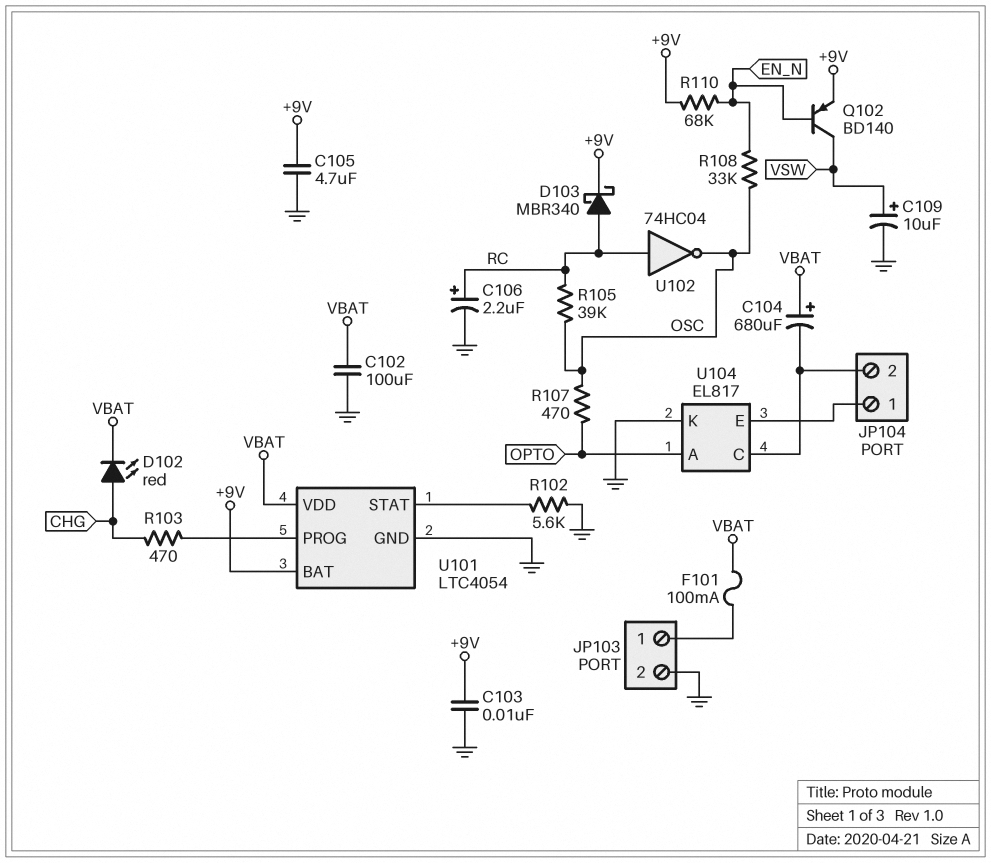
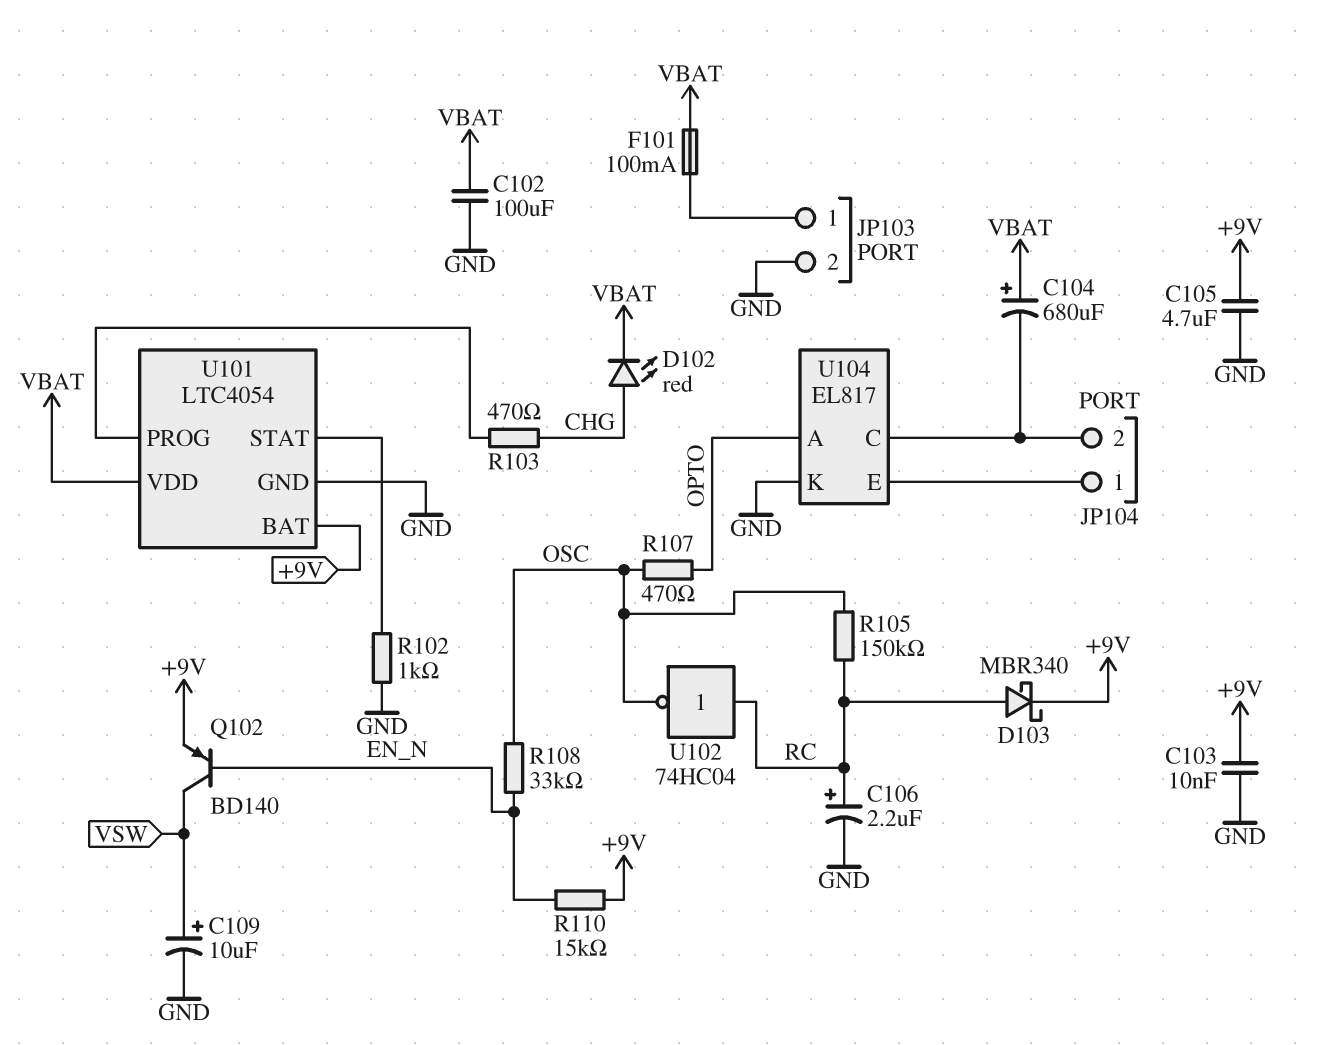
R102: 5.6k (GND, U101/STAT) -> 1k (GND, U101/STAT)
R105: 39k (OSC, RC) -> 150k (OSC, RC)
R110: 68k (+9V, EN_N) -> 15k (+9V, EN_N)

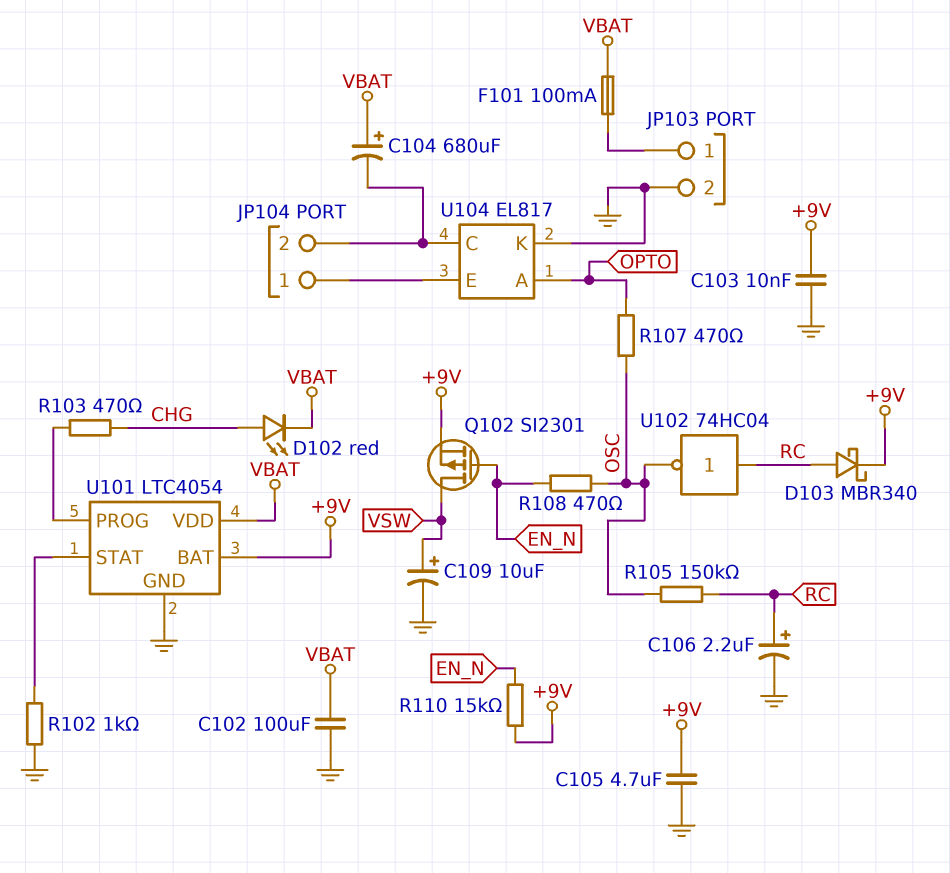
Q102: PNP BD140 (B EN_N, C VSW, E +9V) -> PMOS SI2301 (G EN_N, D VSW, S +9V)
R108: 33k (EN_N, OSC) -> 470 (EN_N, OSC)

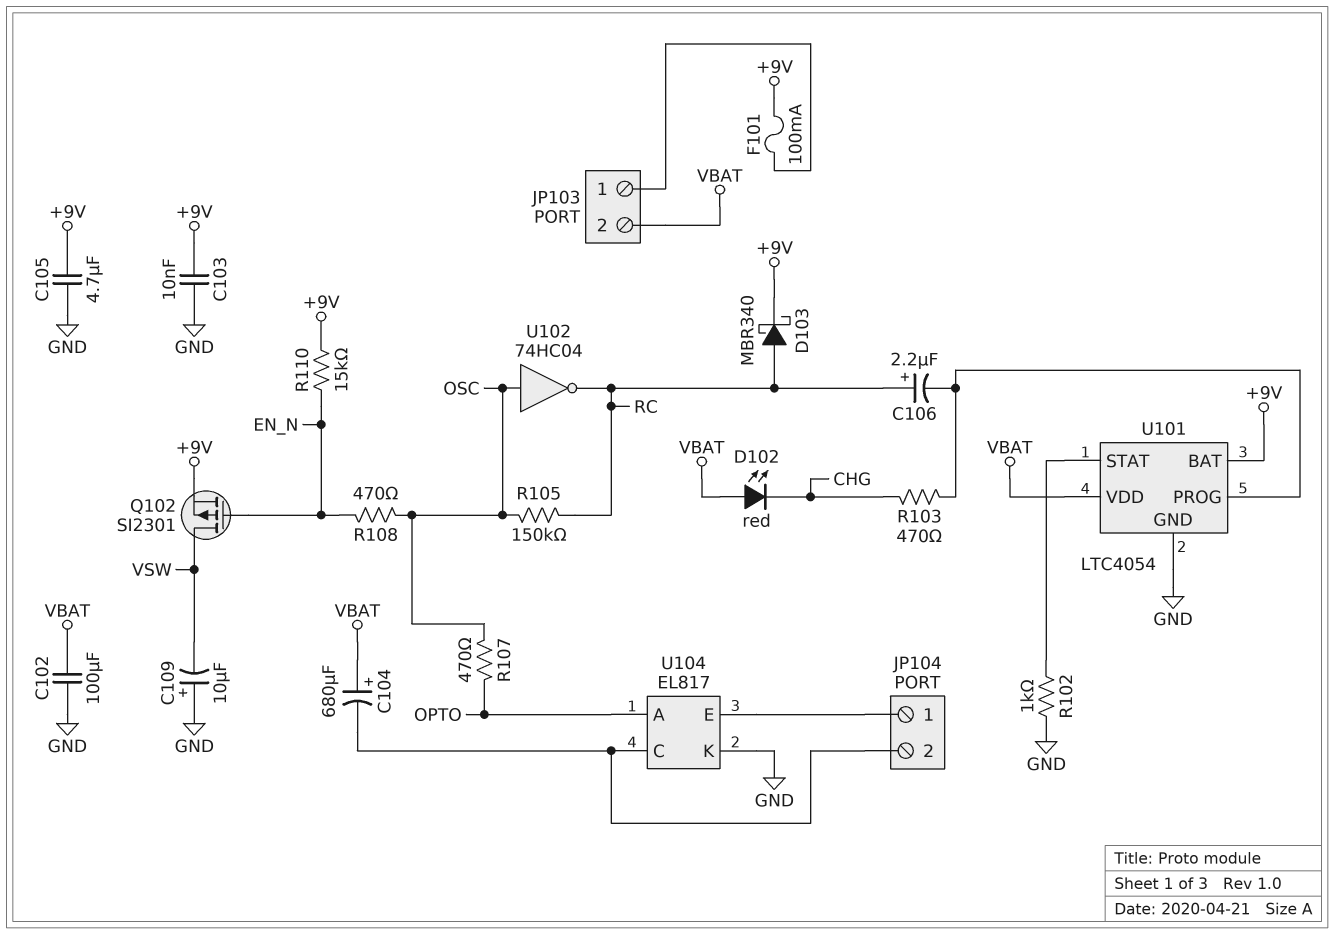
C106: 2.2uF (plus RC, minus GND) -> 2.2uF (plus RC, minus U101/PROG)
C109: 10uF (plus VSW, minus GND) -> 10uF (plus GND, minus VSW)
D102: LED red (A CHG, K VBAT) -> LED red (A VBAT, K CHG)
F101: 100mA (JP103/1, VBAT) -> 100mA (+9V, JP103/1)
JP103 pin 2: GND -> VBAT
U102: NOT 74HC04 (in RC, out OSC) -> NOT 74HC04 (in OSC, out RC)

